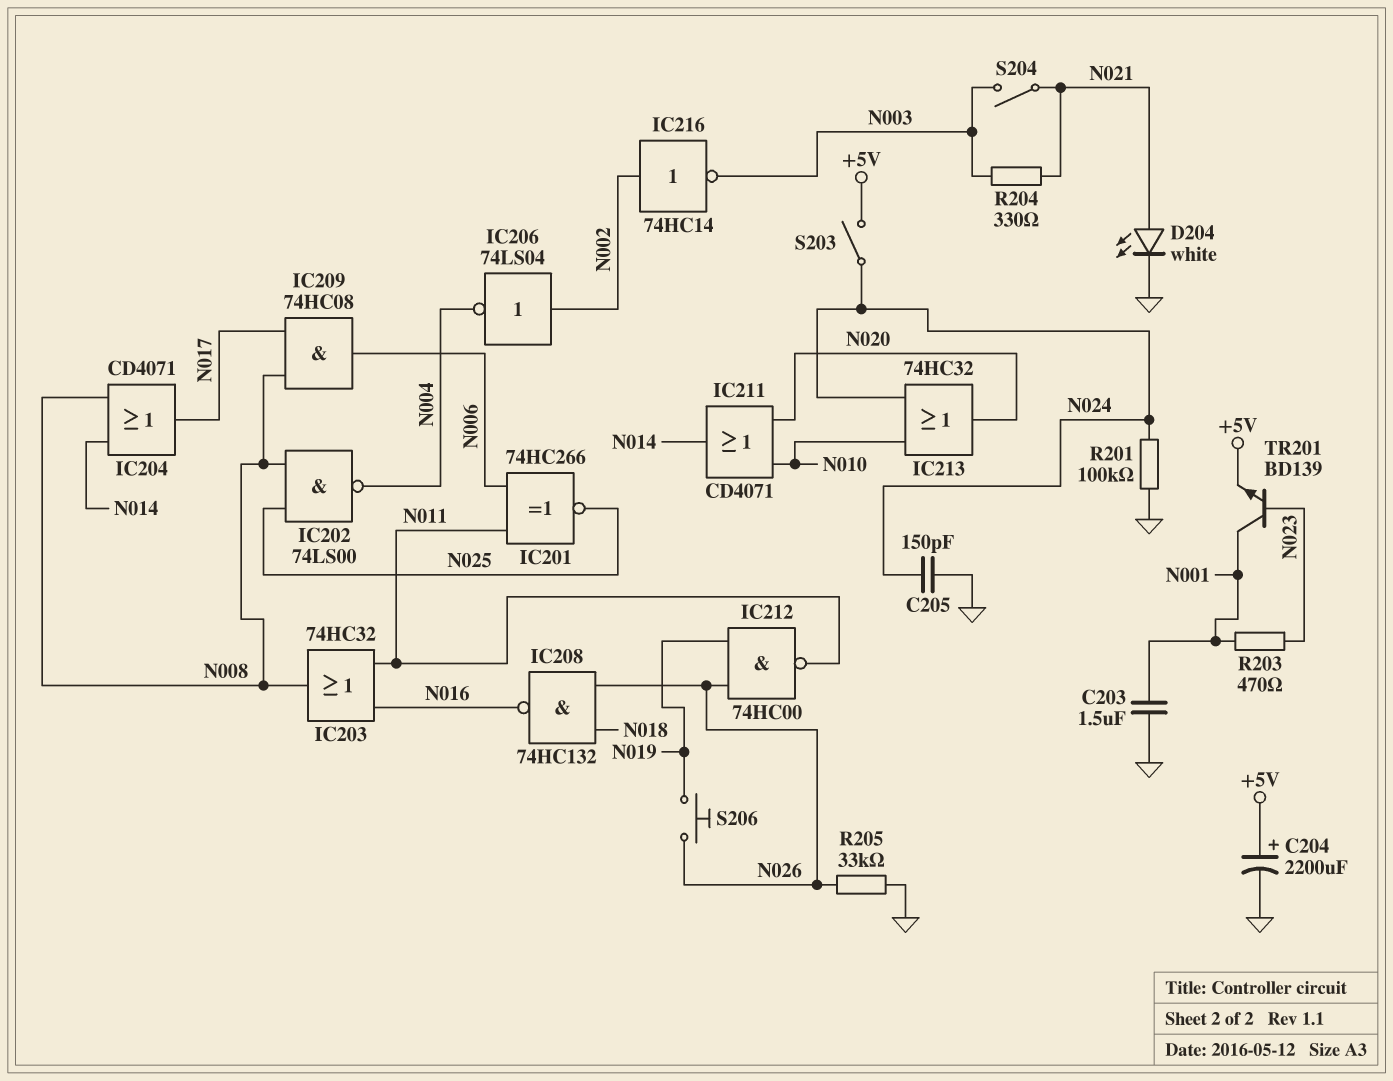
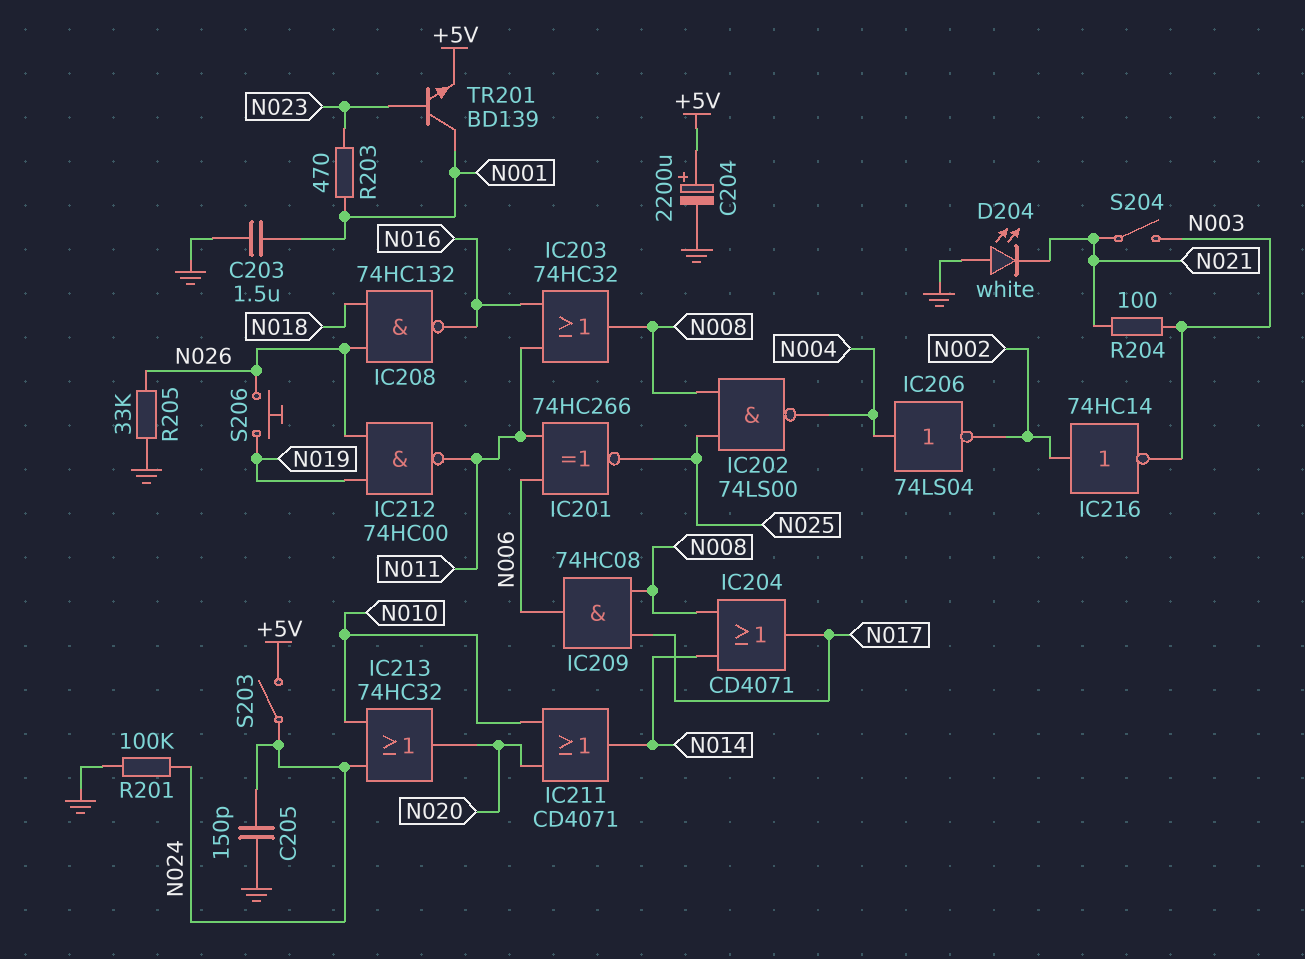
D204: LED white (A N021, K GND) -> LED white (A GND, K N021)
IC206: NOT 74LS04 (in N002, out N004) -> NOT 74LS04 (in N004, out N002)
R204: 330 (N003, N021) -> 100 (N003, N021)

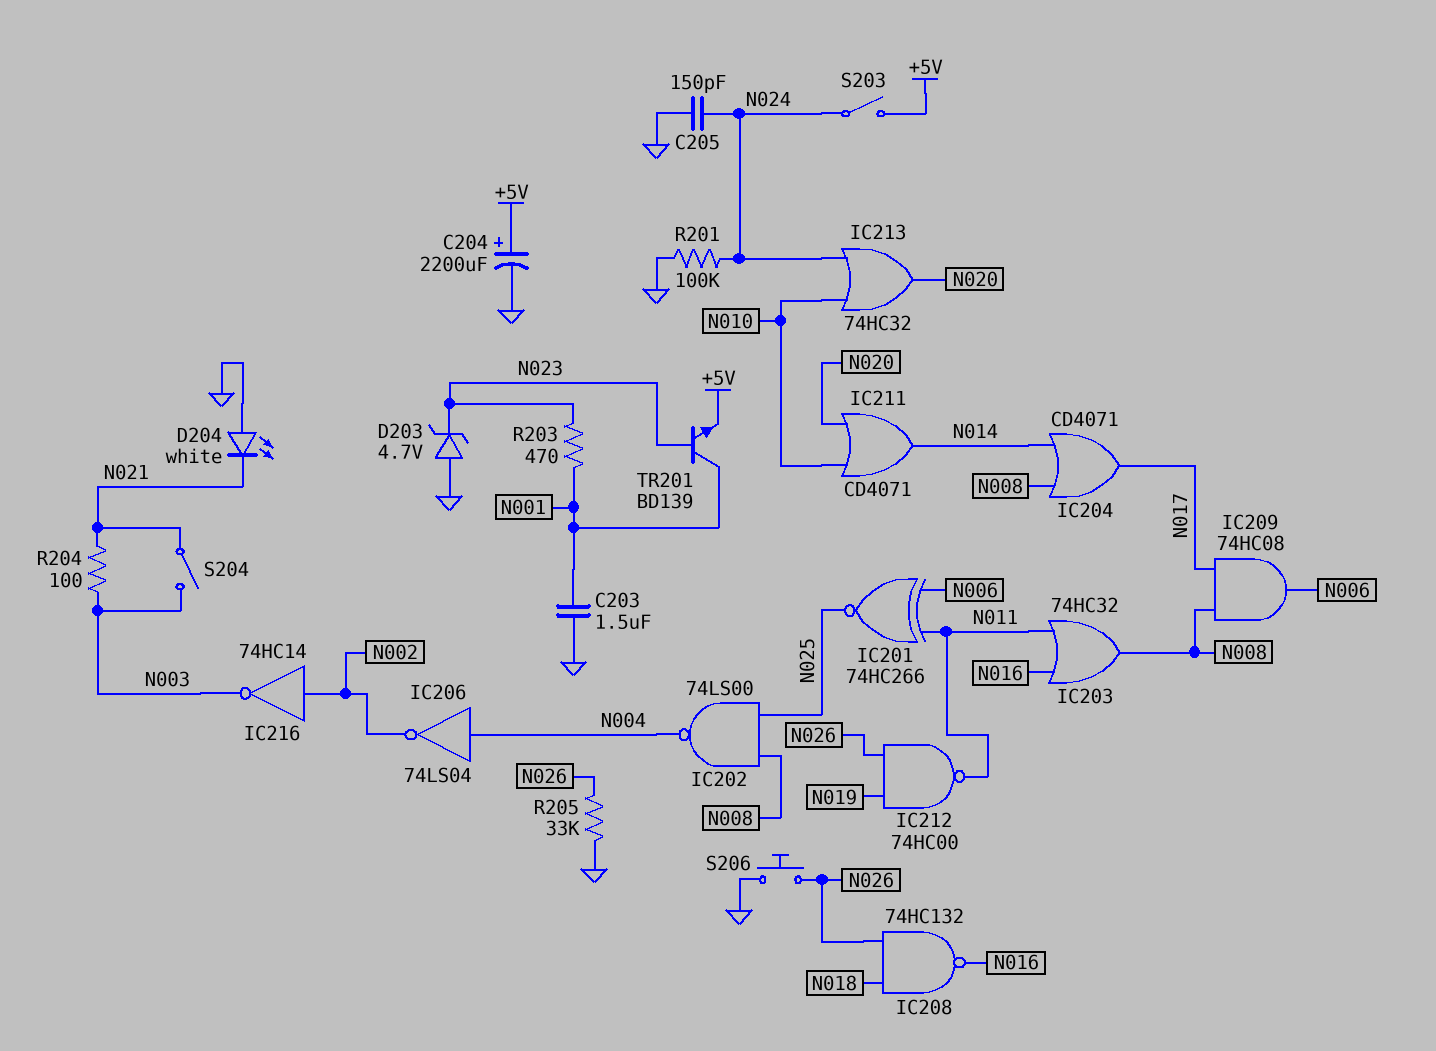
D203: none -> zener 4.7V (A GND, K N023)
S206: button (N019, N026) -> button (GND, N026)

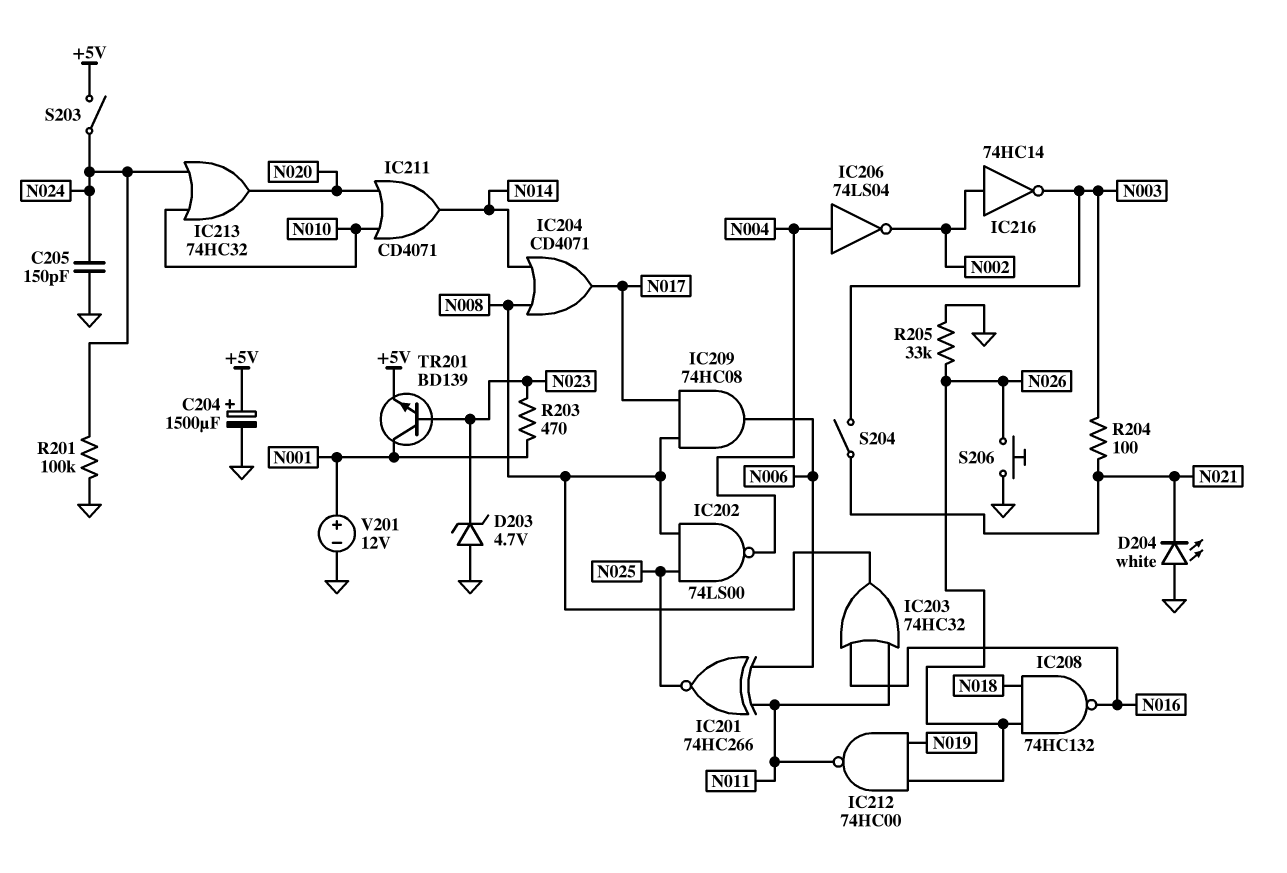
C203: 1.5uF (GND, N001) -> none
C204: 2200uF (plus +5V, minus GND) -> 1500uF (plus +5V, minus GND)
V201: none -> 12V (plus N001, minus GND)

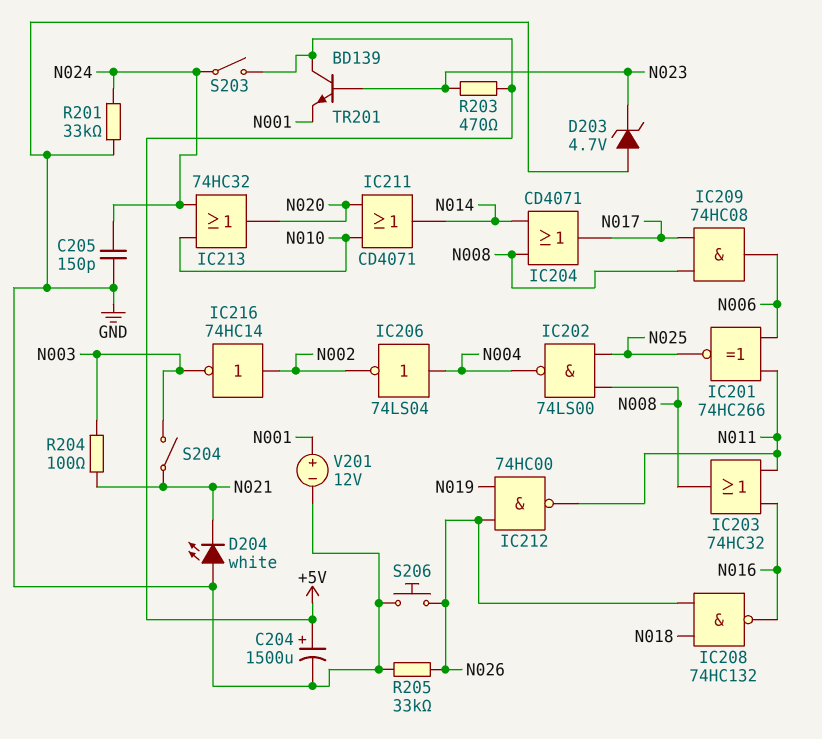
R201: 100k (GND, N024) -> 33k (GND, N024)
R203: 470 (N001, N023) -> 470 (+5V, N023)
TR201: NPN BD139 (B N023, C N001, E +5V) -> NPN BD139 (B N023, C +5V, E N001)

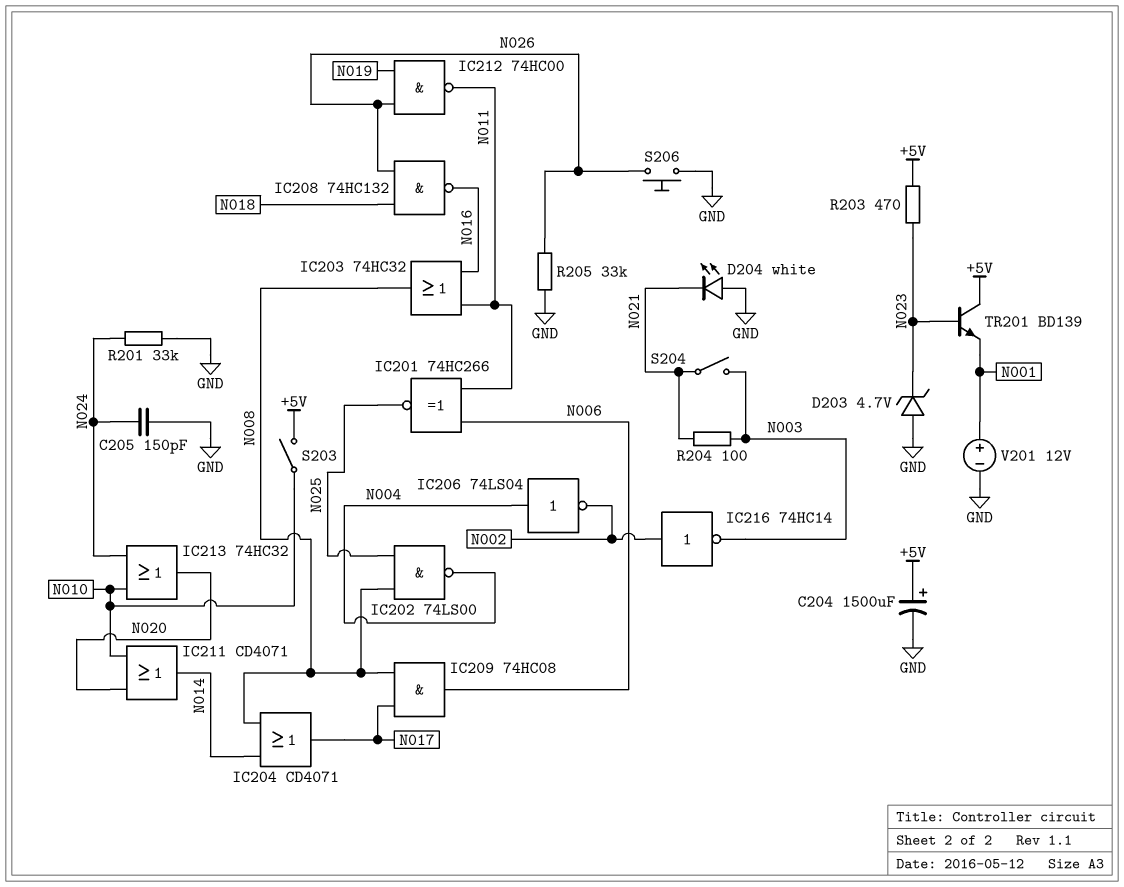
S203: switch (+5V, N024) -> switch (+5V, N010)

